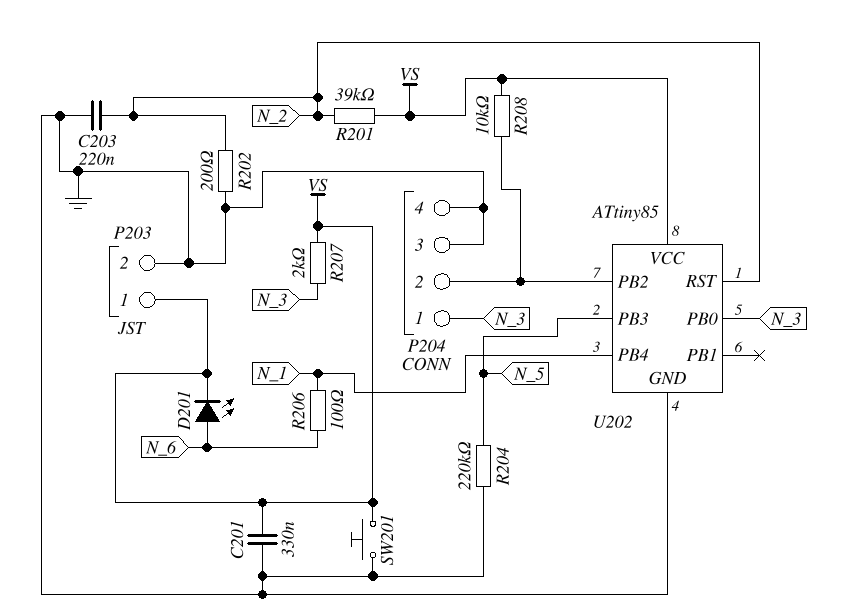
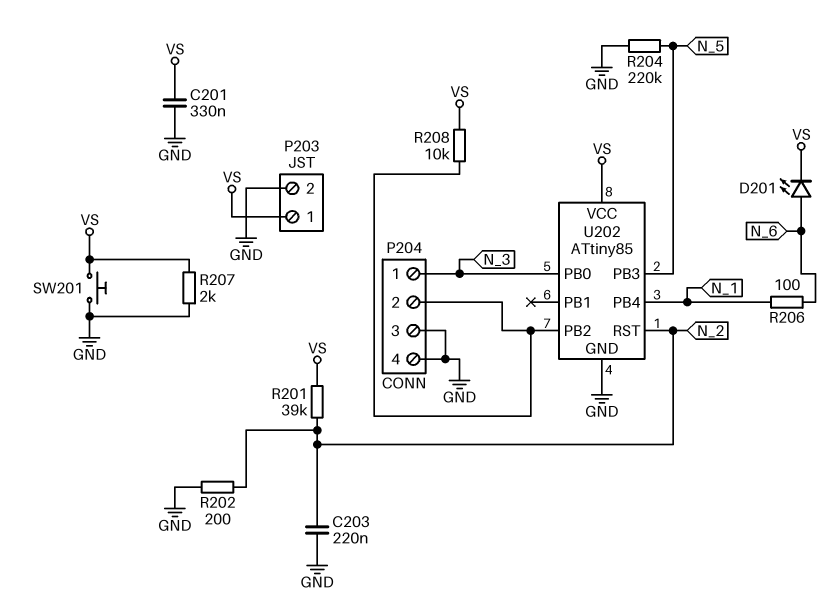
R207: 2k (N_3, VS) -> 2k (GND, VS)

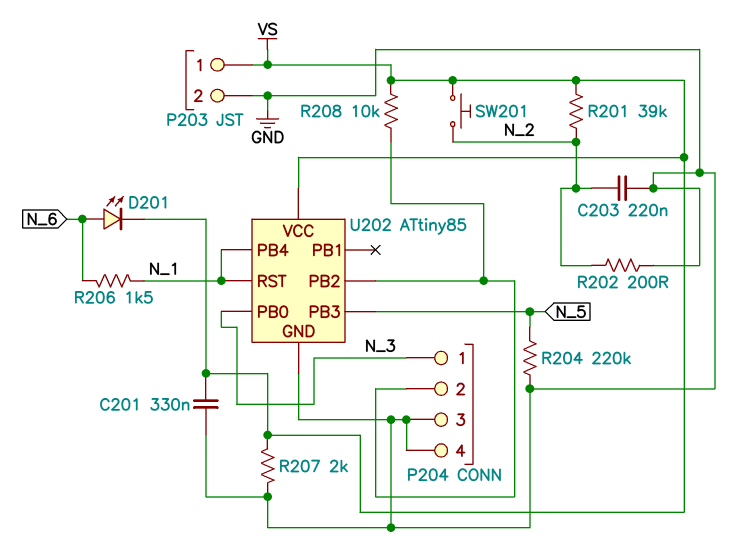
R206: 100 (N_1, N_6) -> 1.5k (N_1, N_6)
SW201: button (GND, VS) -> button (N_2, VS)
U202 pin RST: N_2 -> N_1

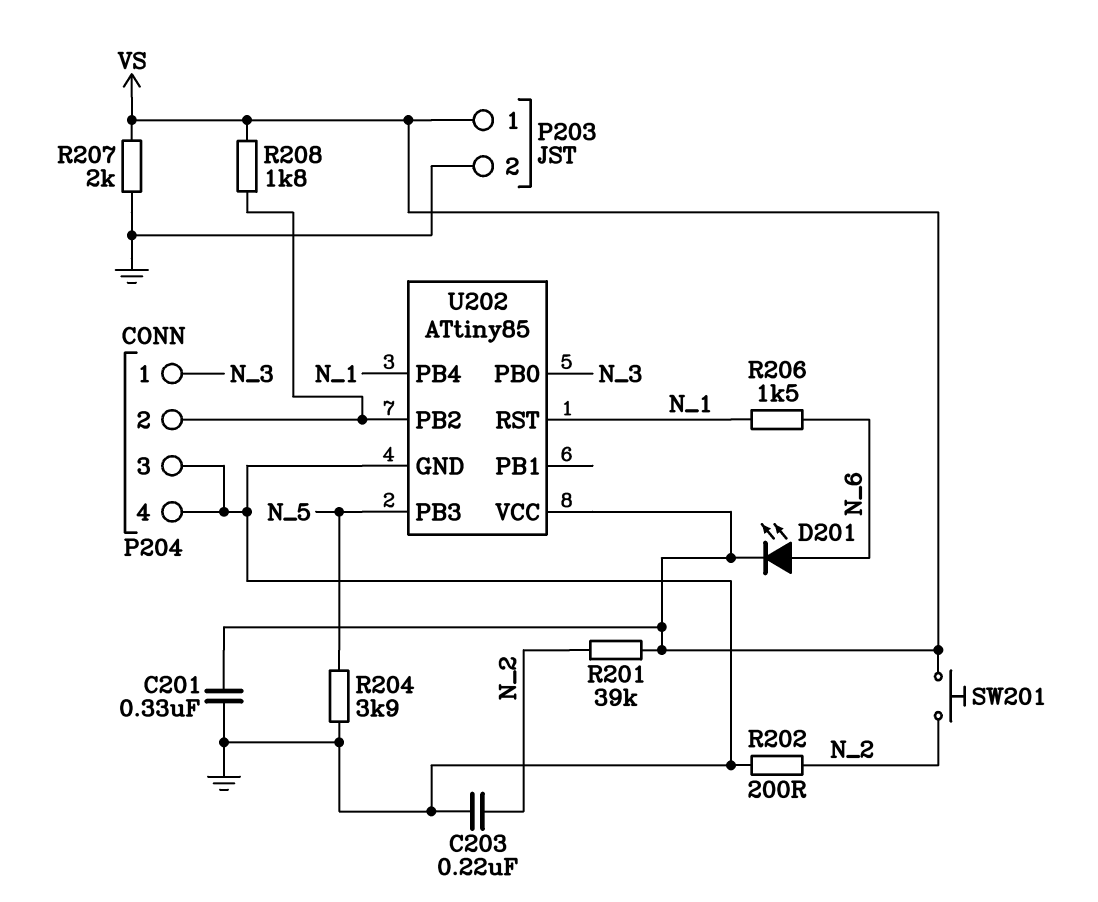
R204: 220k (GND, N_5) -> 3.9k (GND, N_5)
R208: 10k (P204/2, VS) -> 1.8k (P204/2, VS)

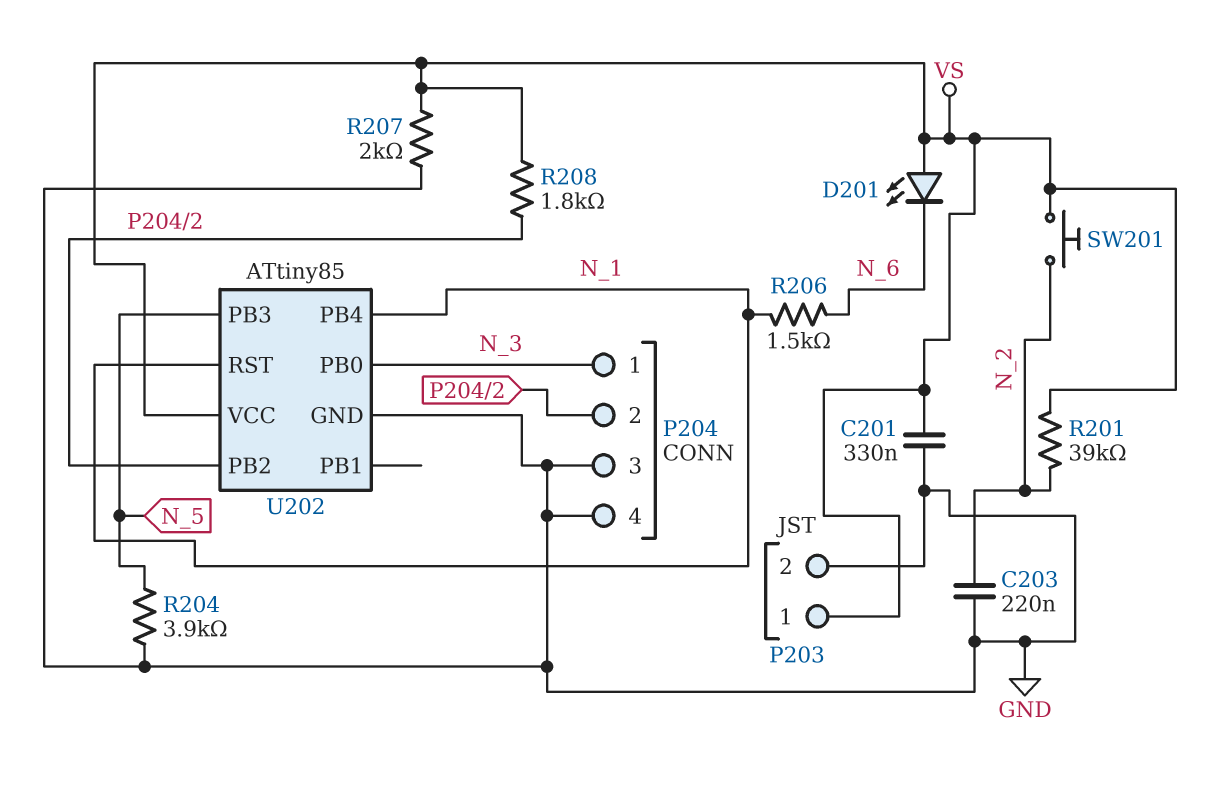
D201: LED (A N_6, K VS) -> LED (A VS, K N_6)
R202: 200 (GND, N_2) -> none

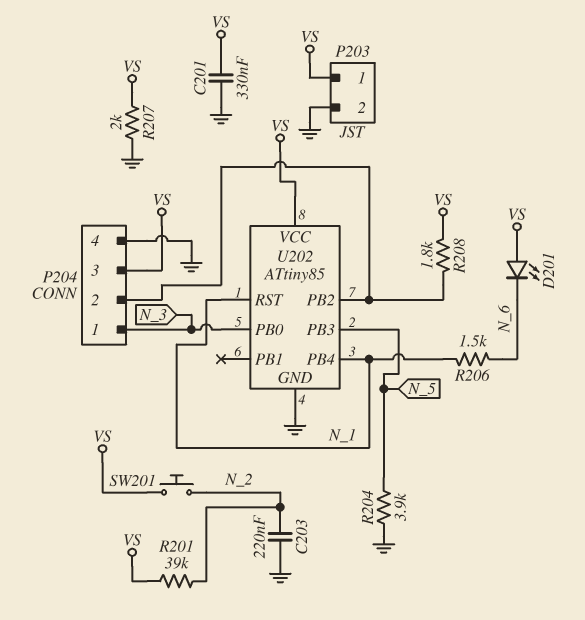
P204 pin 3: GND -> VS

